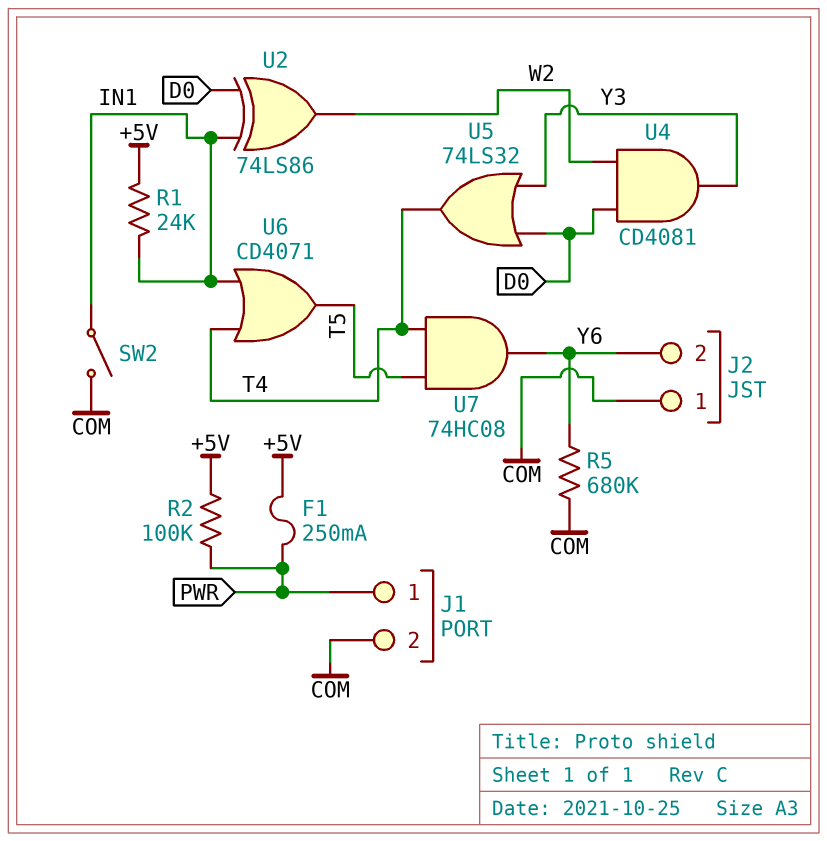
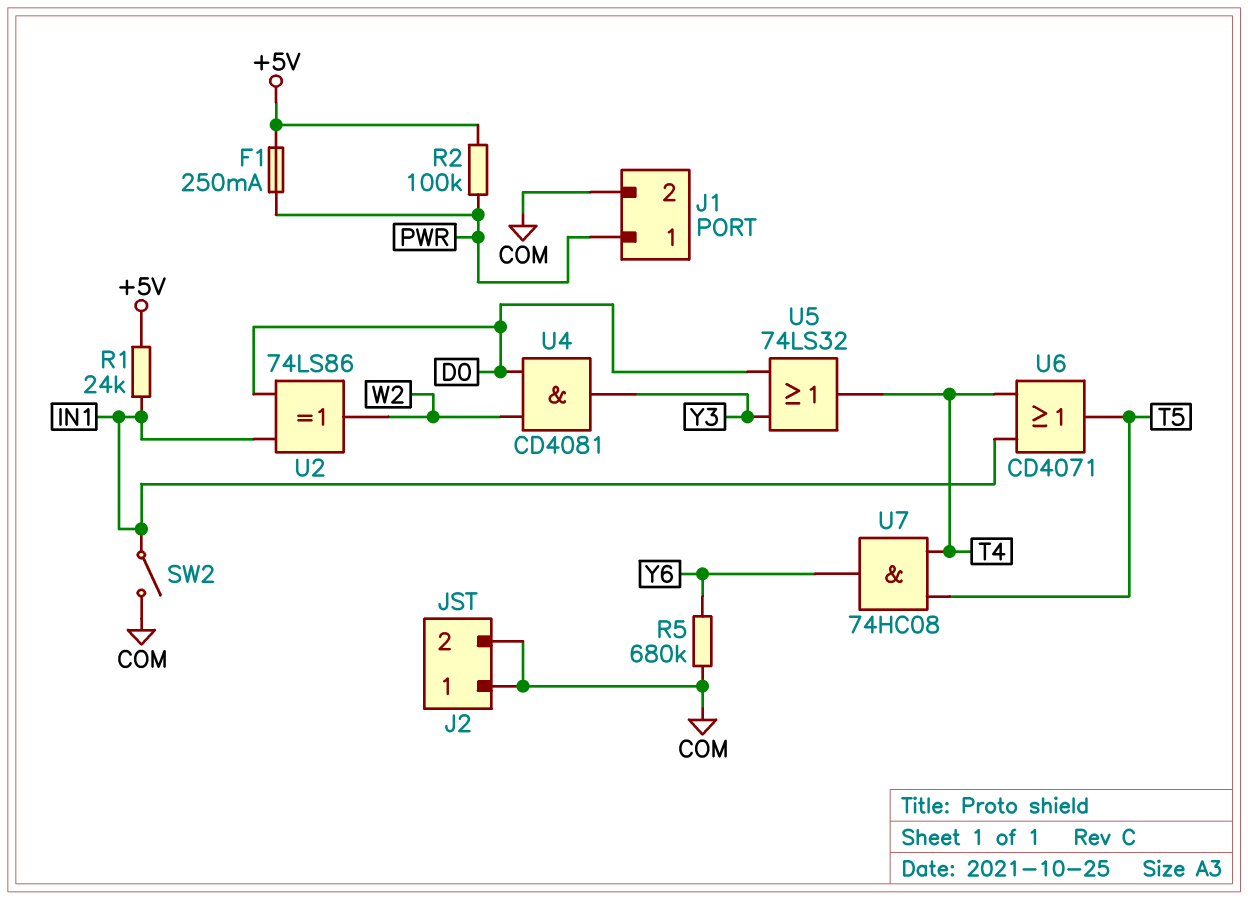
J2 pin 2: Y6 -> COM

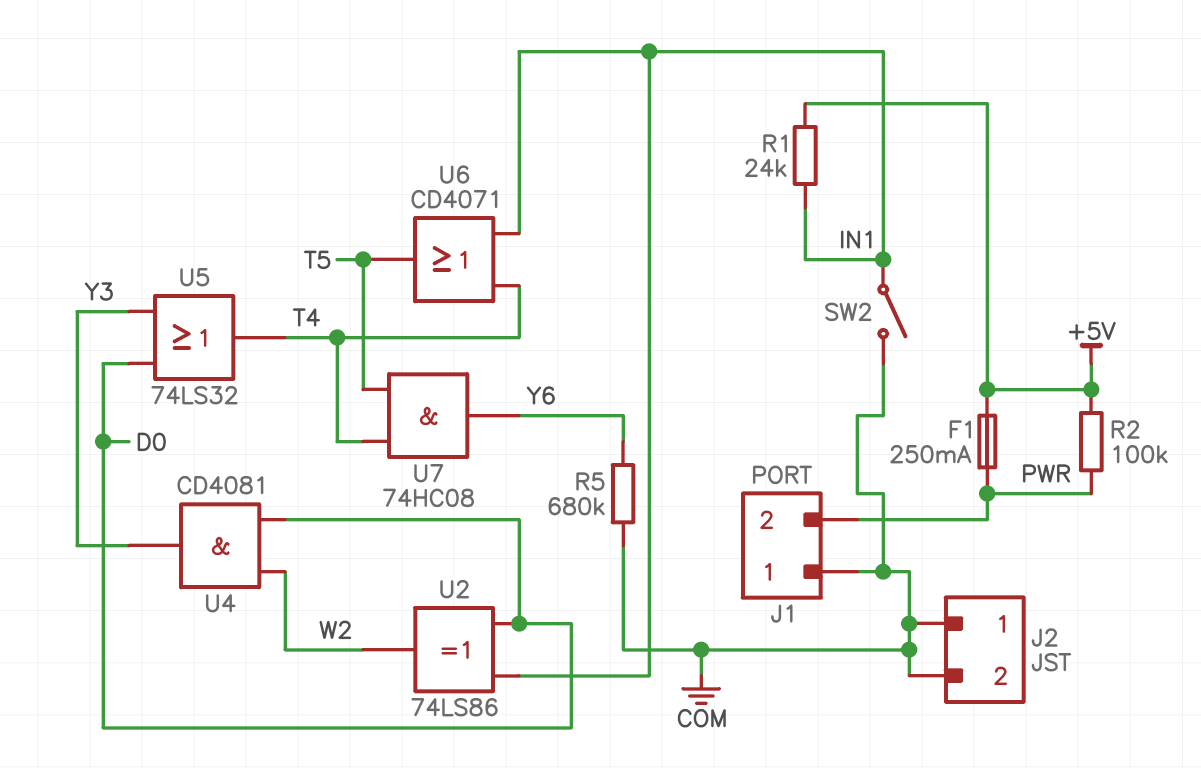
J1 pin 1: PWR -> COM
J1 pin 2: COM -> PWR

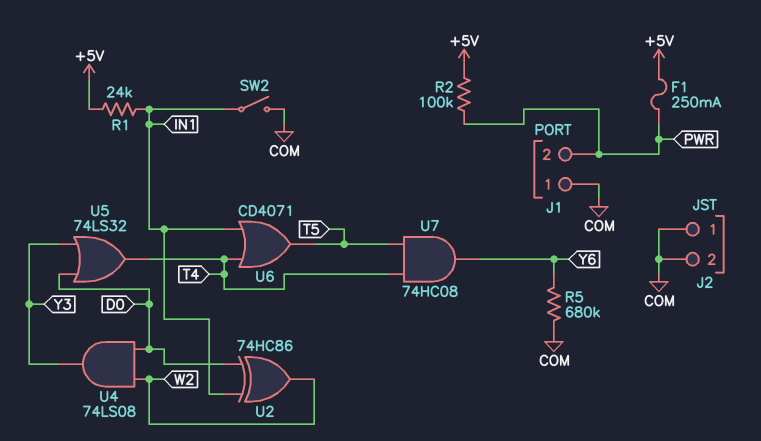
U2: XOR 74LS86 (in D0, in IN1, out W2) -> XOR 74HC86 (in D0, in IN1, out W2)
U4: AND CD4081 (in D0, in W2, out Y3) -> AND 74LS08 (in D0, in W2, out Y3)

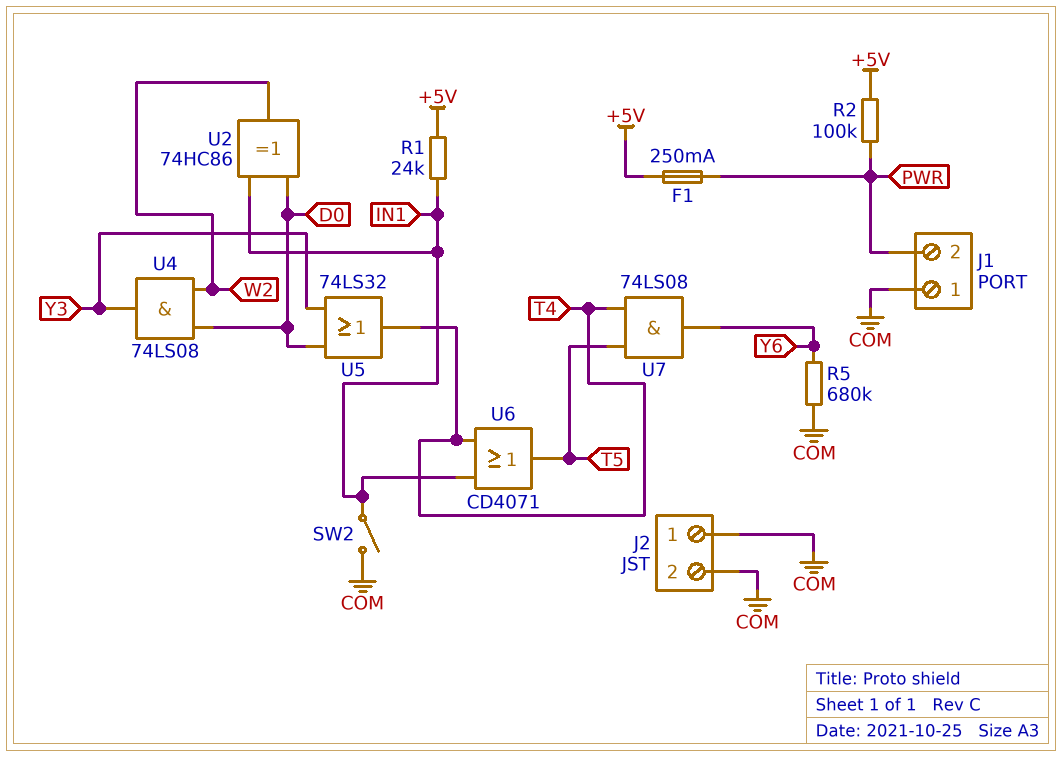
U7: AND 74HC08 (in T4, in T5, out Y6) -> AND 74LS08 (in T4, in T5, out Y6)

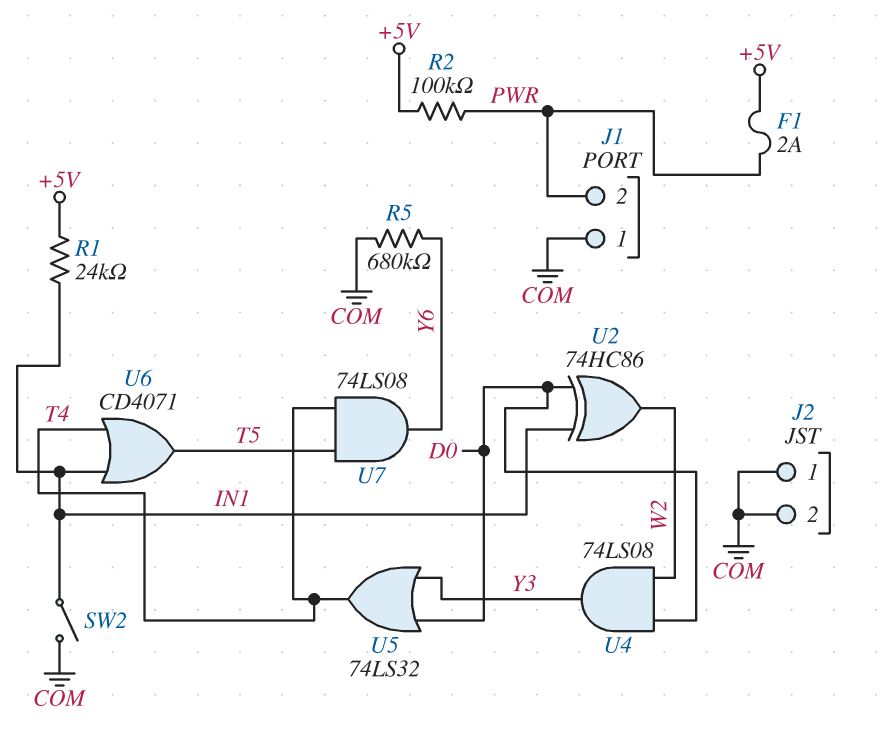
F1: 250mA (+5V, PWR) -> 2A (+5V, PWR)

